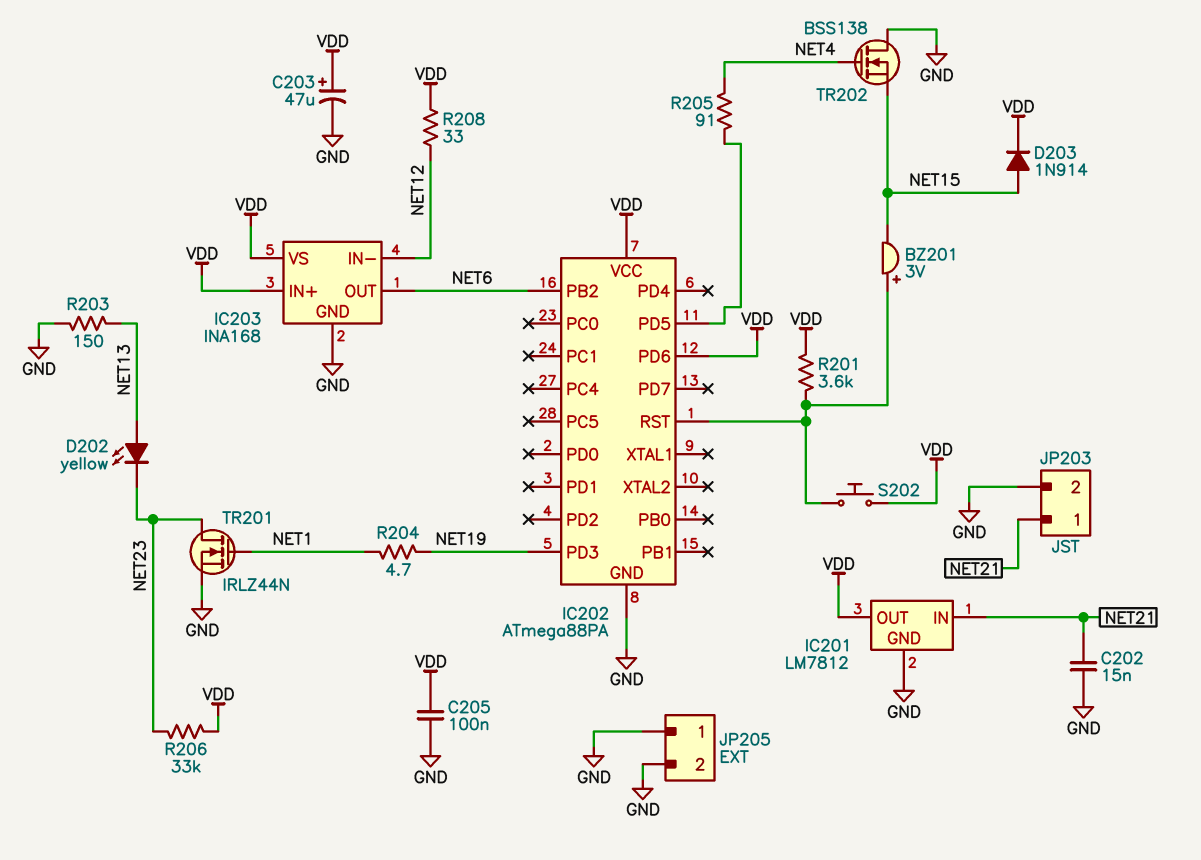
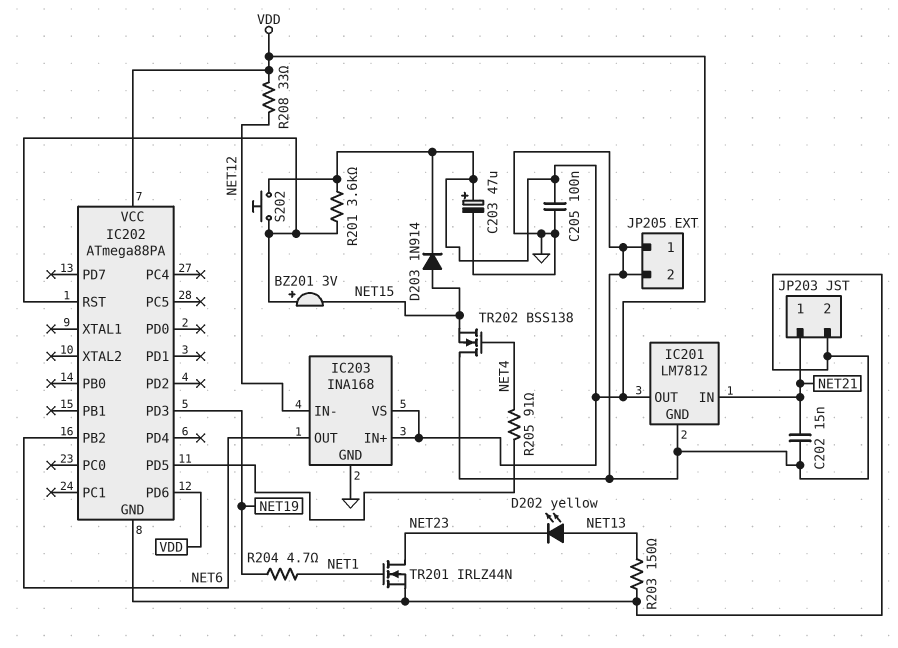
R206: 33k (NET23, VDD) -> none

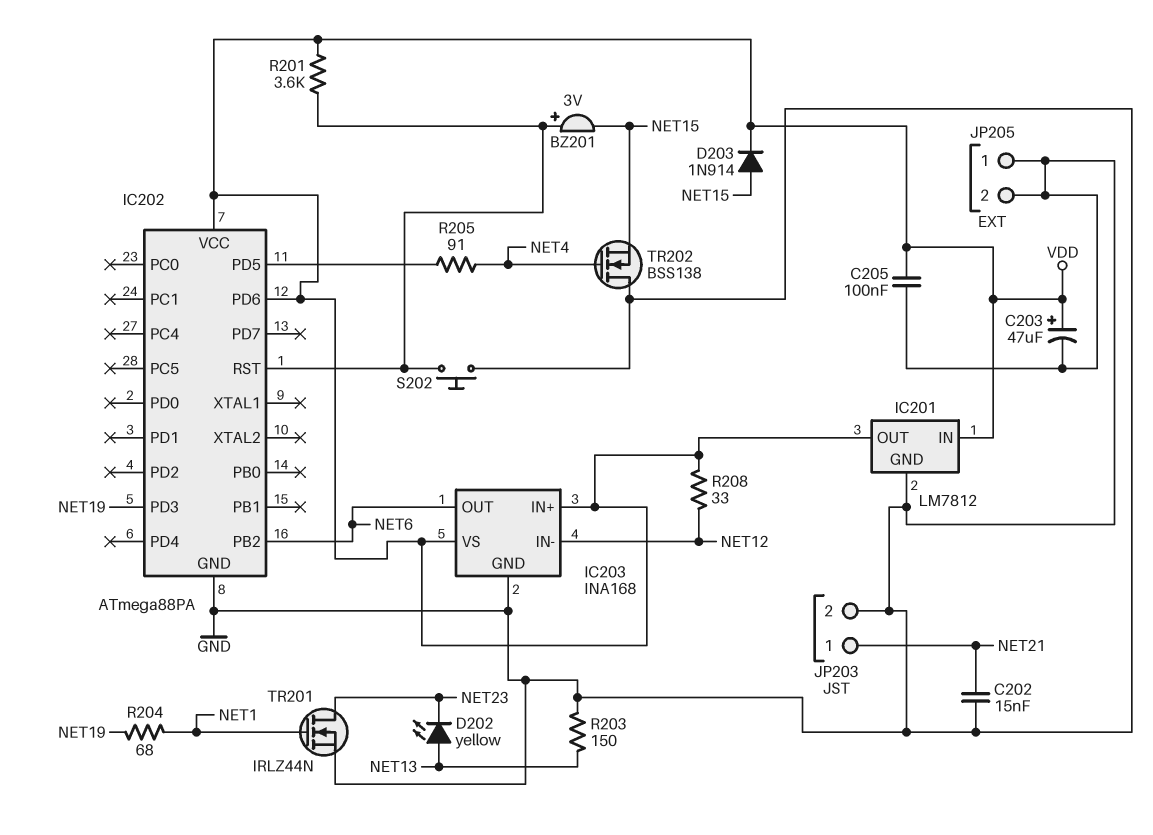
IC201 pin IN: NET21 -> VDD
R204: 4.7 (NET1, NET19) -> 68 (NET1, NET19)
S202: button (IC202/RST, VDD) -> button (GND, IC202/RST)

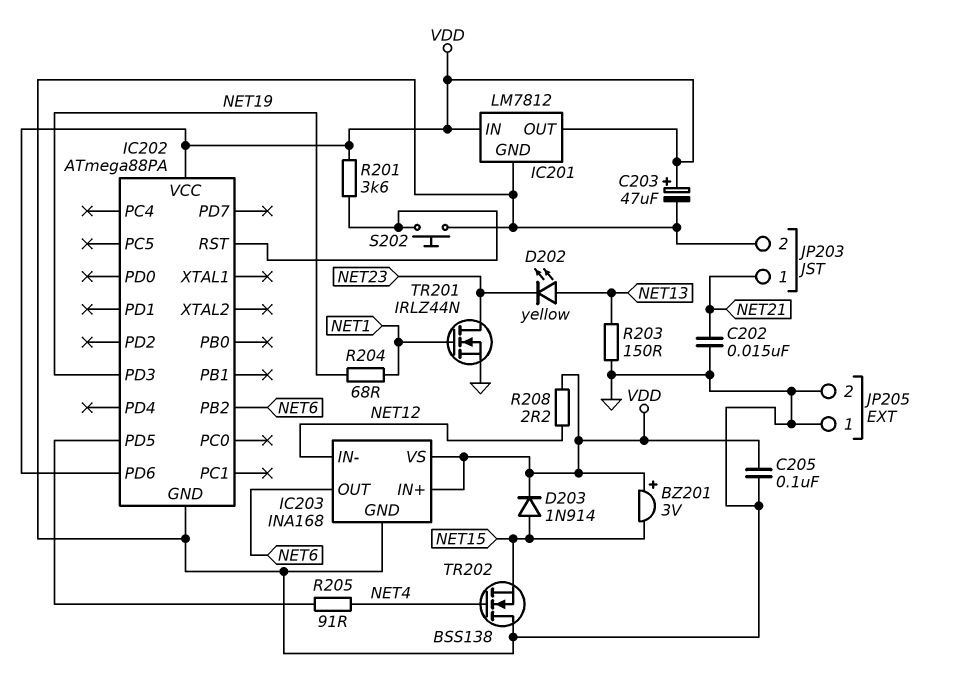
BZ201: buzzer 3V (plus IC202/RST, minus NET15) -> buzzer 3V (plus VDD, minus NET15)
R208: 33 (NET12, VDD) -> 2.2 (NET12, VDD)

